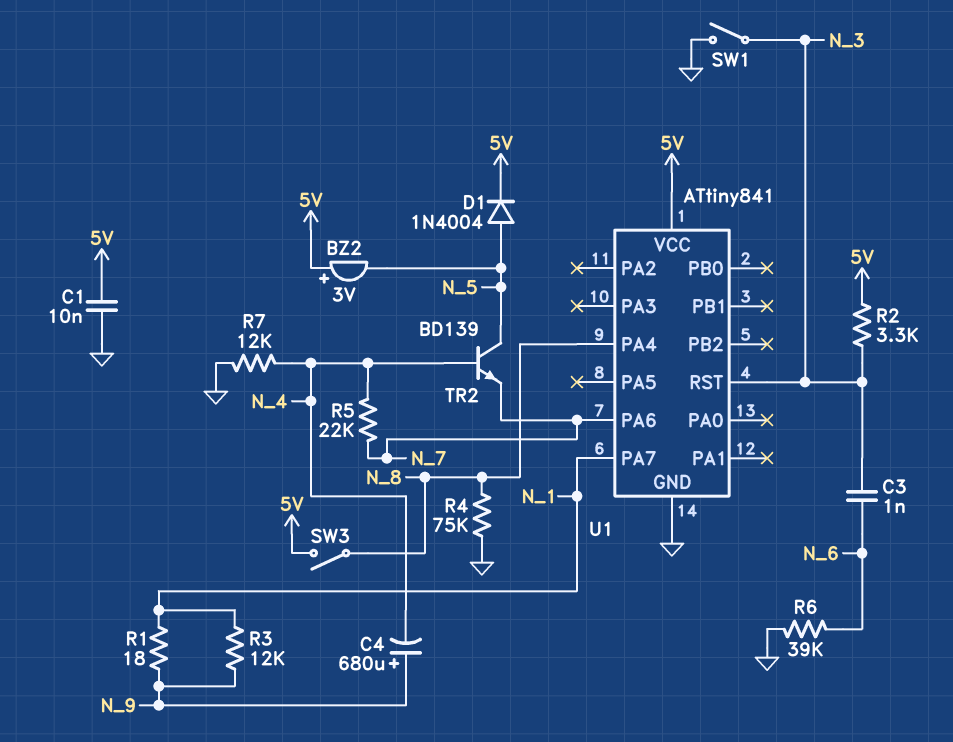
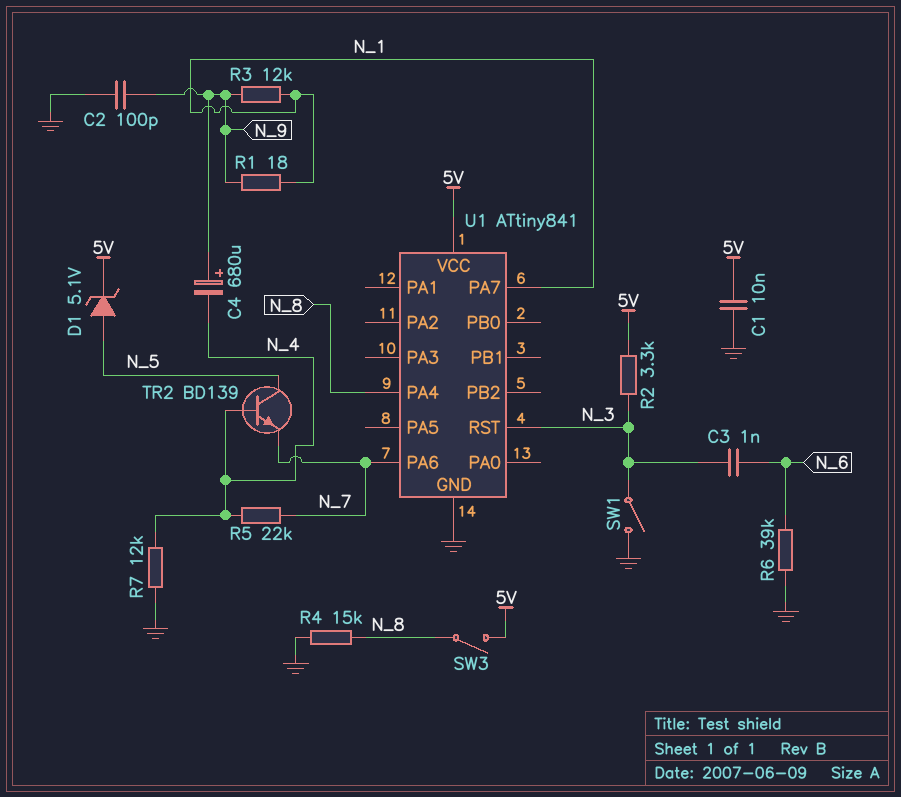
BZ2: buzzer 3V (plus 5V, minus N_5) -> none
C2: none -> 100pF (GND, N_9)
D1: diode 1N4004 (A N_5, K 5V) -> zener 5.1V (A N_5, K 5V)
R4: 75k (GND, N_8) -> 15k (GND, N_8)

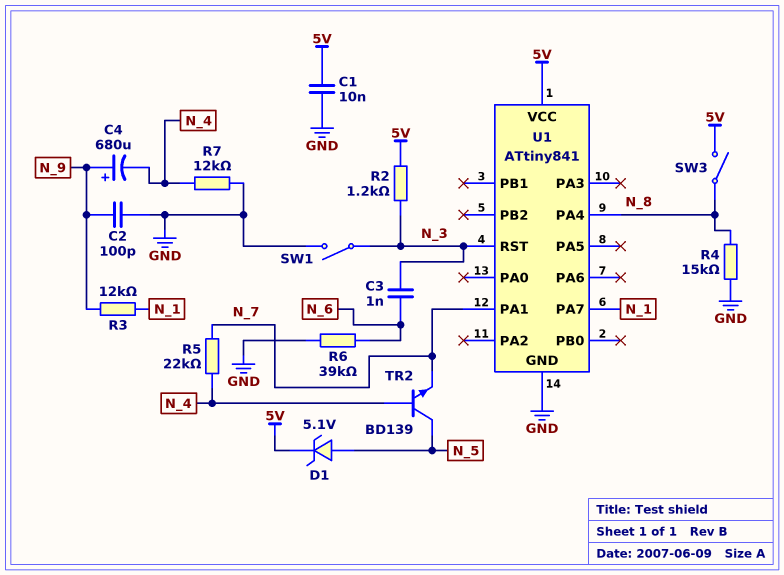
R1: 18 (N_1, N_9) -> none
R2: 3.3k (5V, N_3) -> 1.2k (5V, N_3)
U1 pin PA1: none -> N_7
U1 pin PA6: N_7 -> none

